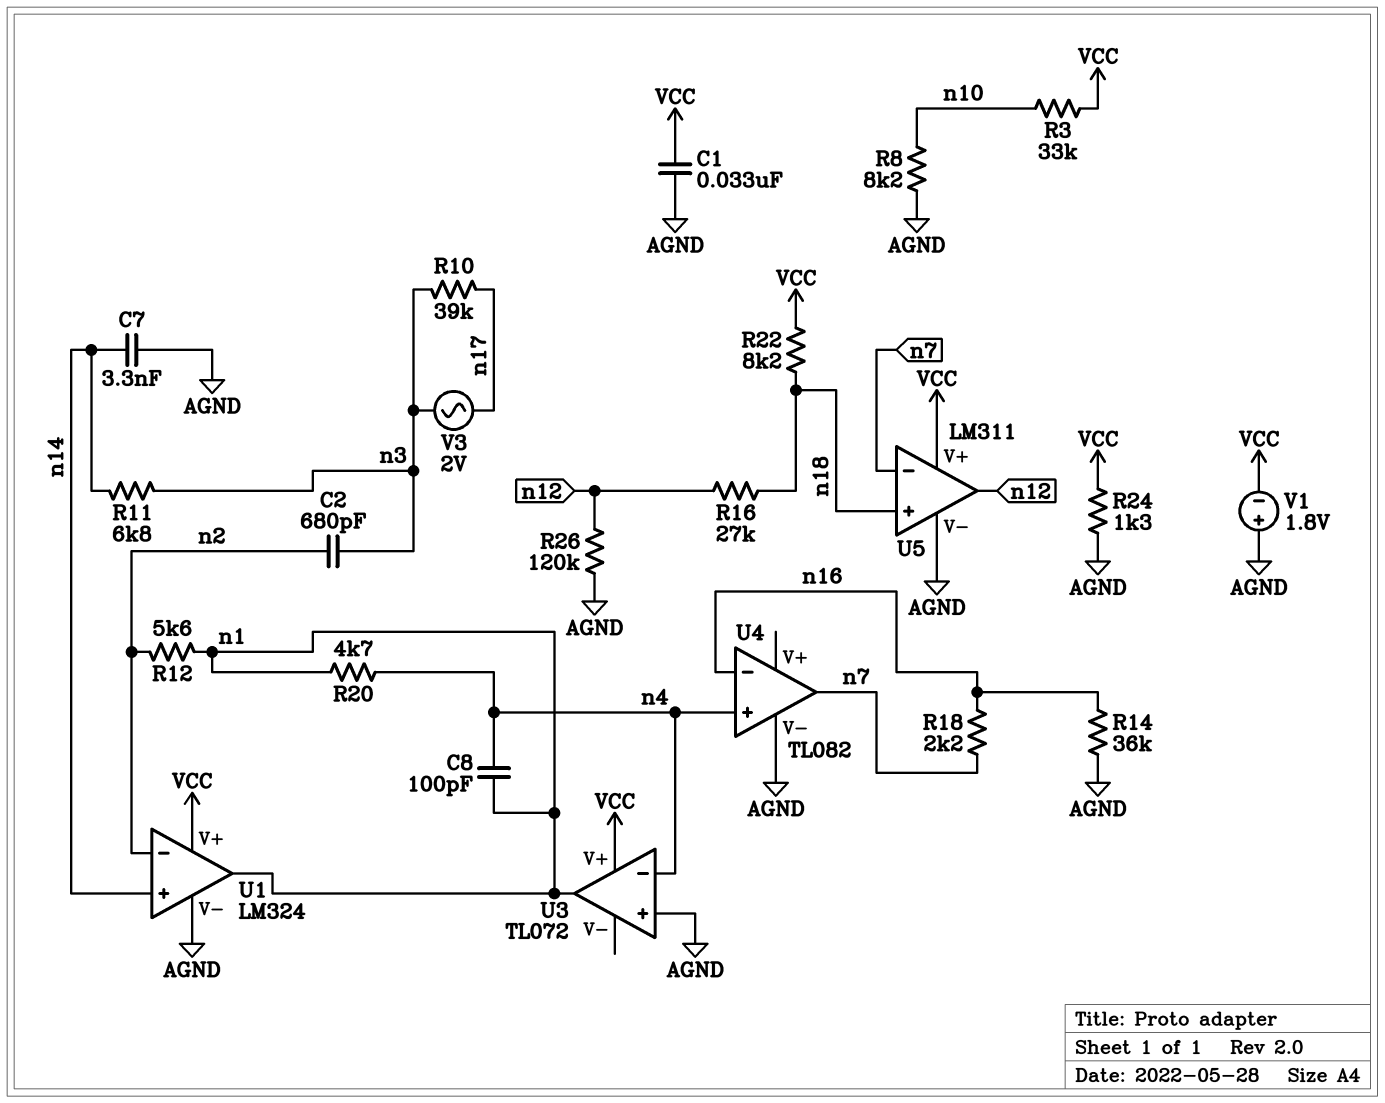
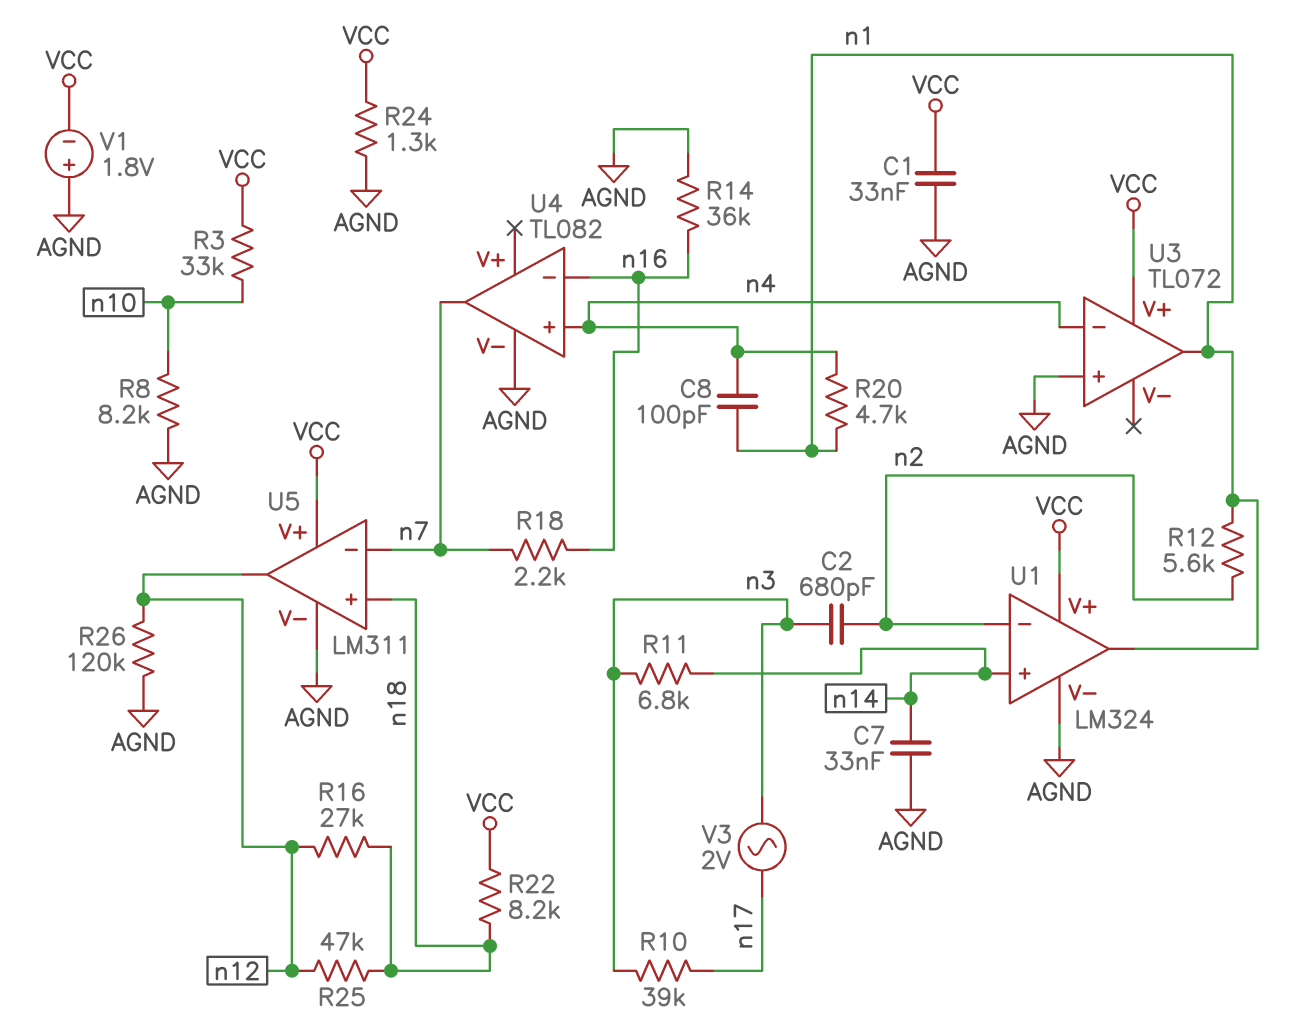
C7: 3.3nF (AGND, n14) -> 33nF (AGND, n14)
R25: none -> 47k (n12, n18)

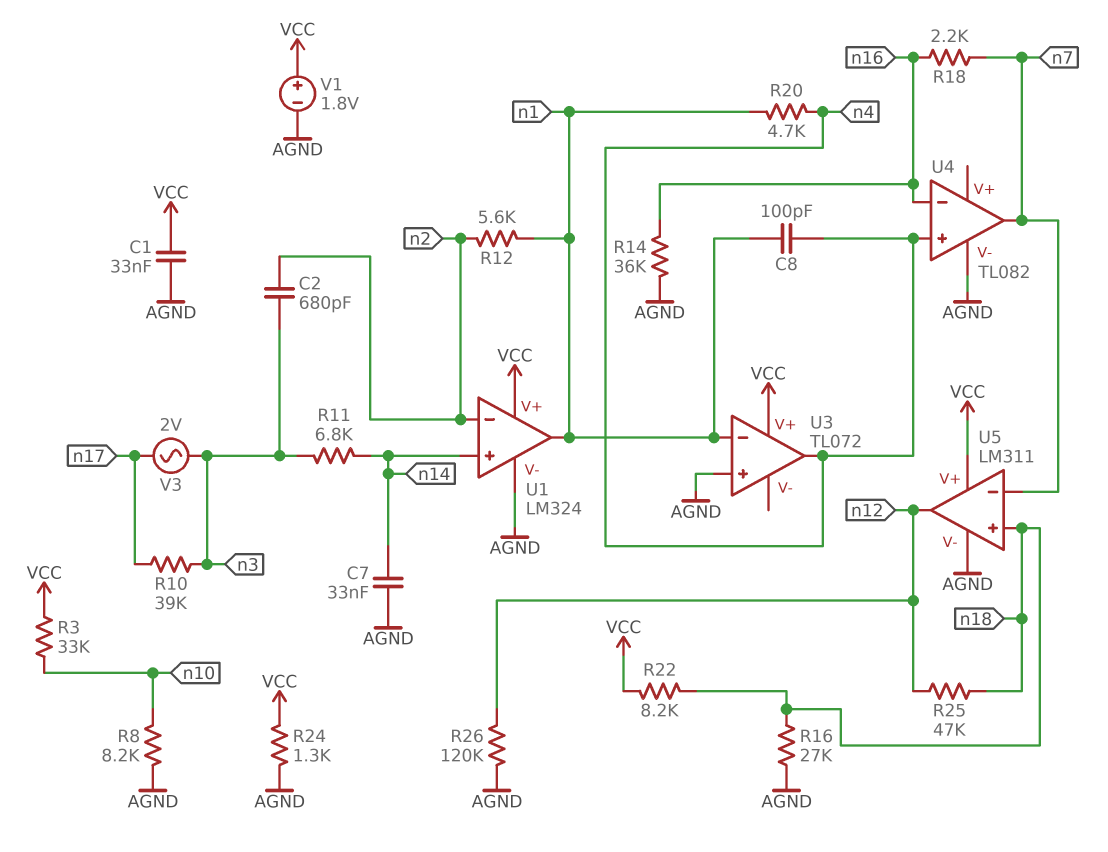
R16: 27k (n12, n18) -> 27k (AGND, n18)
U3 pin in-: n4 -> n1
U3 pin out: n1 -> n4
V1: 1.8V (plus AGND, minus VCC) -> 1.8V (plus VCC, minus AGND)

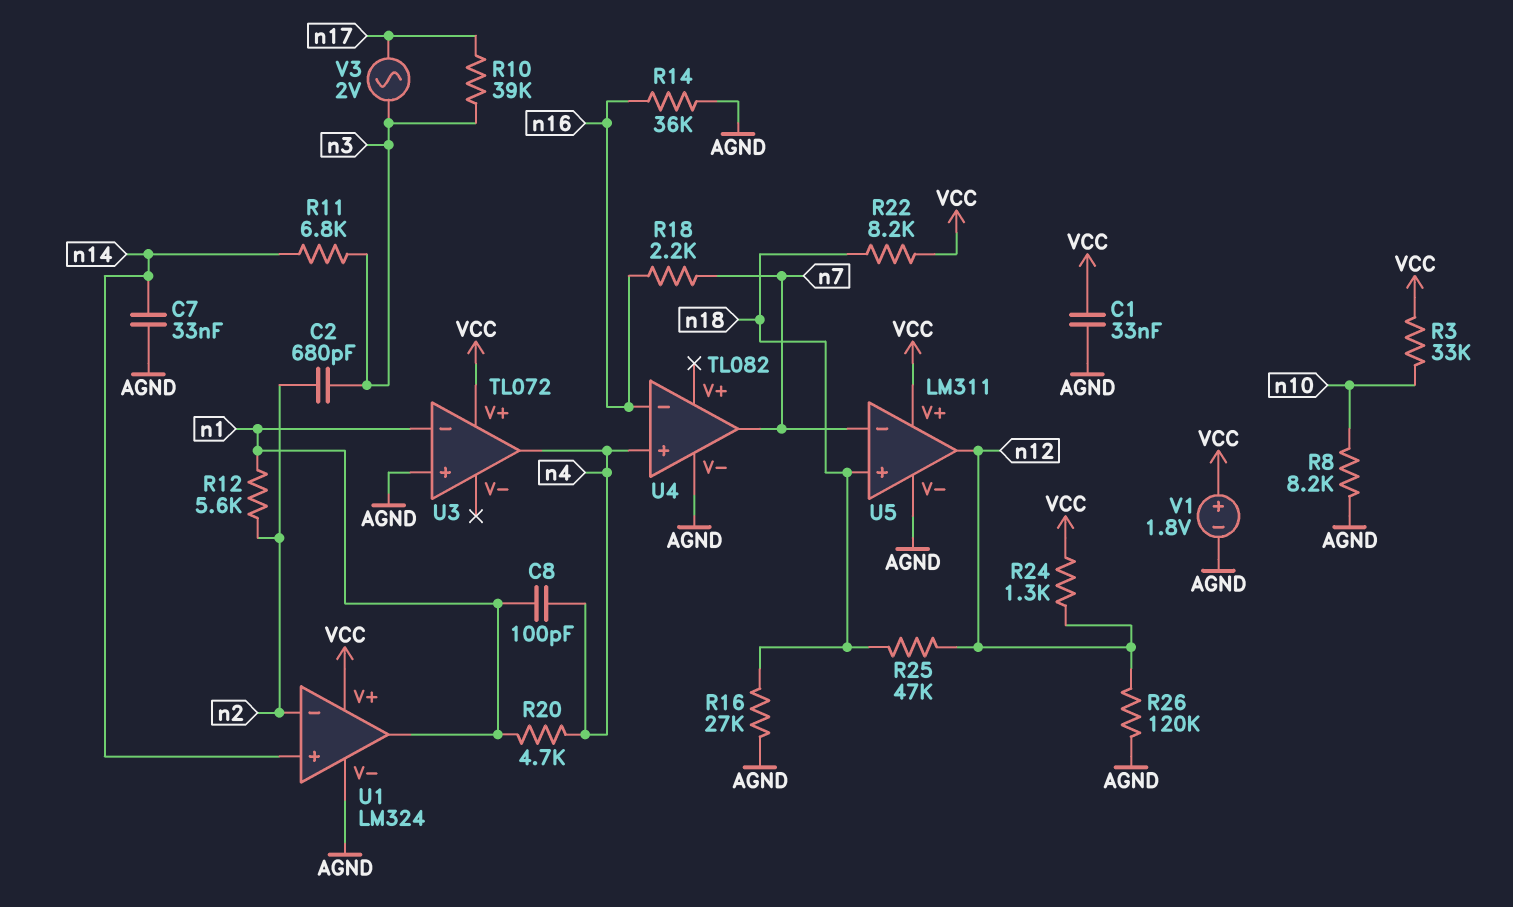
R24: 1.3k (AGND, VCC) -> 1.3k (VCC, n12)

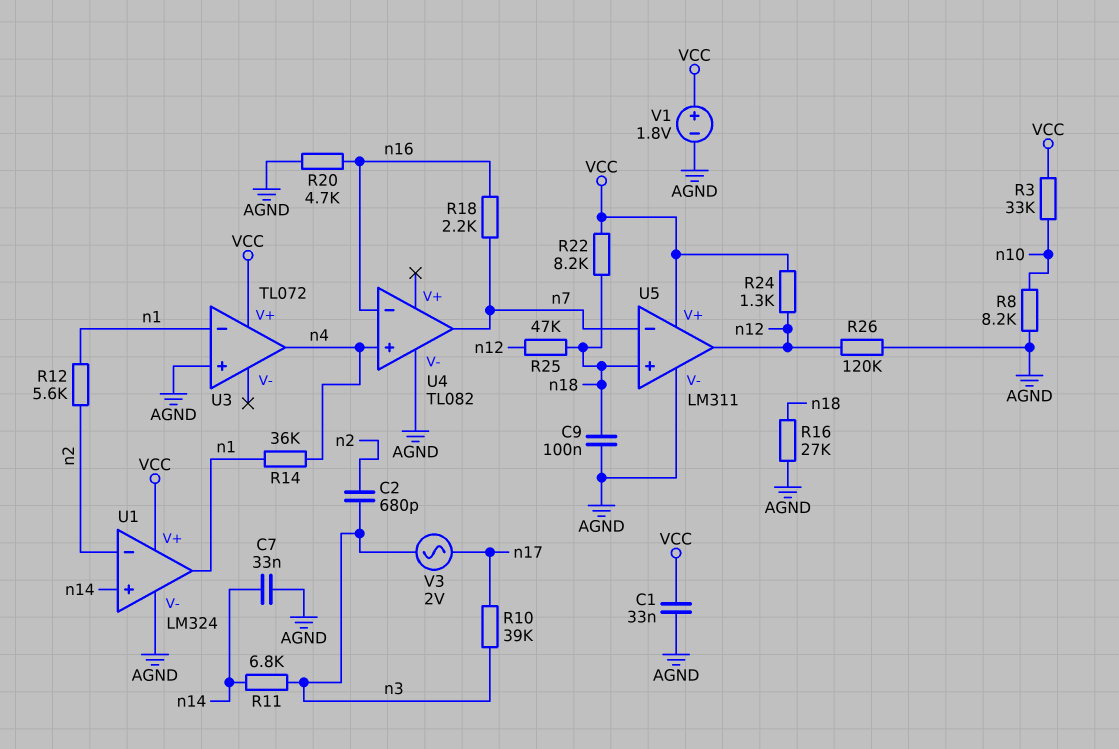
C8: 100pF (n1, n4) -> none
C9: none -> 100nF (AGND, n18)
R14: 36k (AGND, n16) -> 36k (n1, n4)
R20: 4.7k (n1, n4) -> 4.7k (AGND, n16)

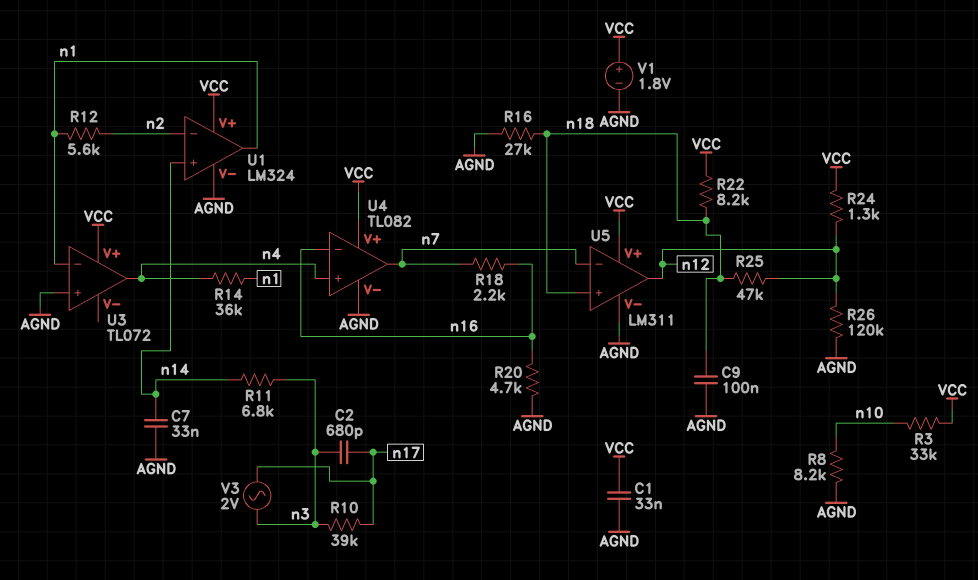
C2: 680pF (n2, n3) -> 680pF (n3, n17)
U4 pin V+: none -> VCC

